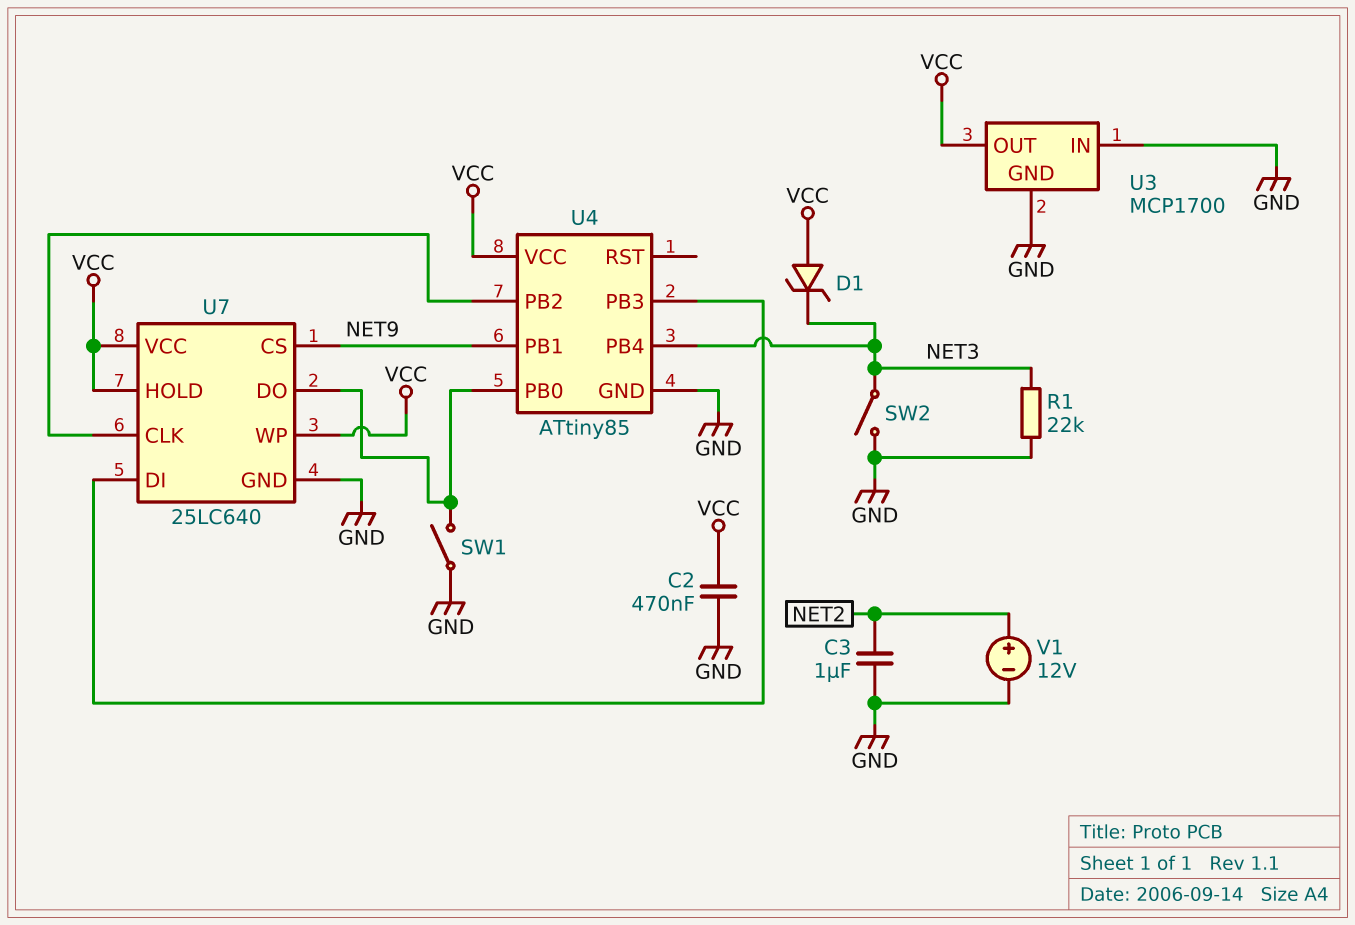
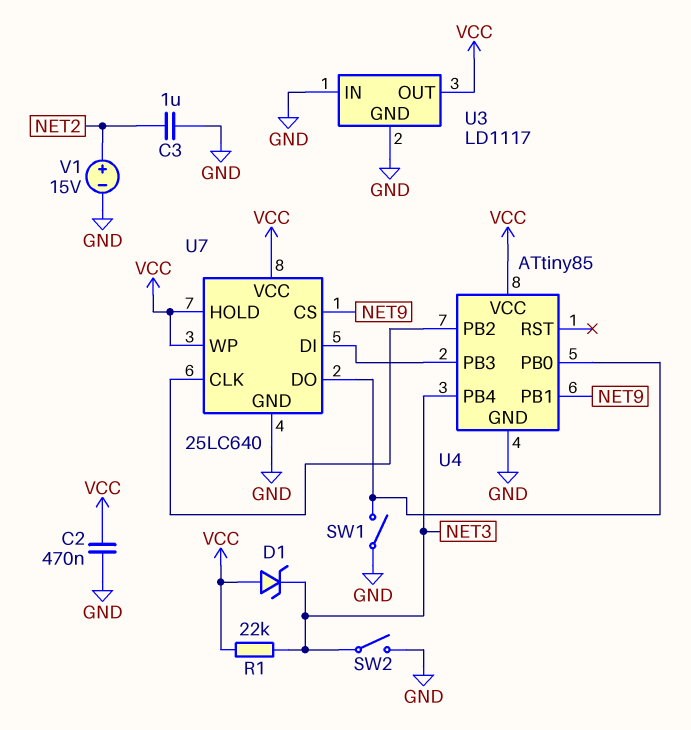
R1: 22k (GND, NET3) -> 22k (NET3, VCC)
U3: MCP1700 -> LD1117
V1: 12V (plus NET2, minus GND) -> 15V (plus NET2, minus GND)

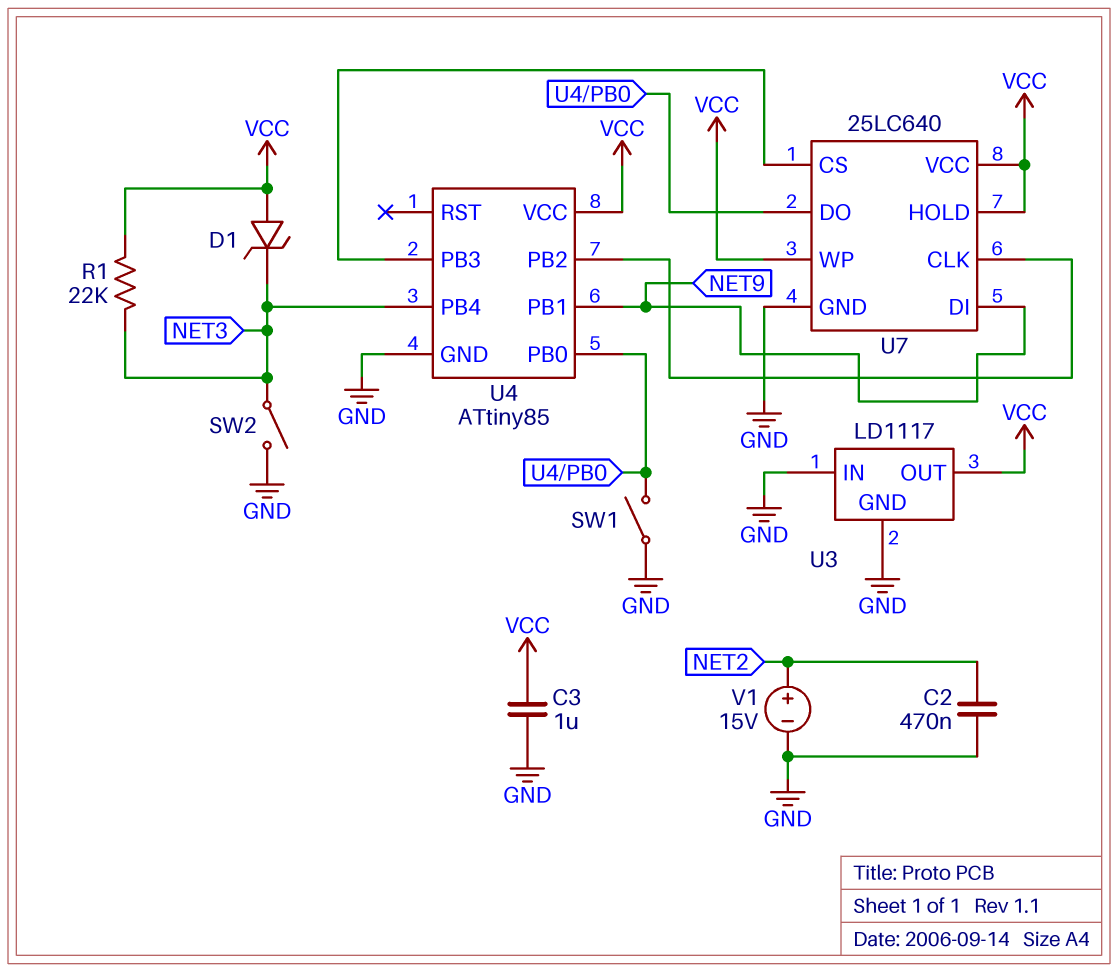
C2: 470nF (GND, VCC) -> 470nF (GND, NET2)
C3: 1uF (GND, NET2) -> 1uF (GND, VCC)
U7 pin CS: NET9 -> U4/PB3
U7 pin DI: U4/PB3 -> NET9

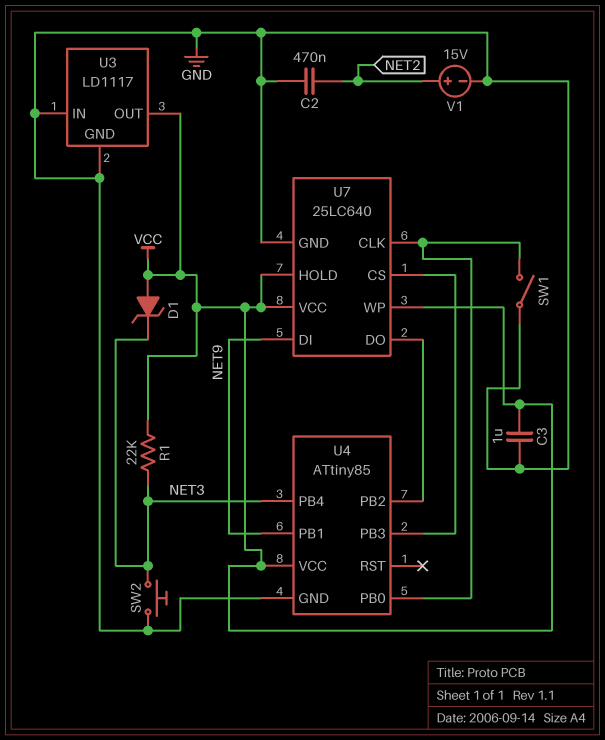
SW2: switch (GND, NET3) -> button (GND, NET3)
U7 pin CLK: U4/PB2 -> U4/PB0
U7 pin DO: U4/PB0 -> U4/PB2

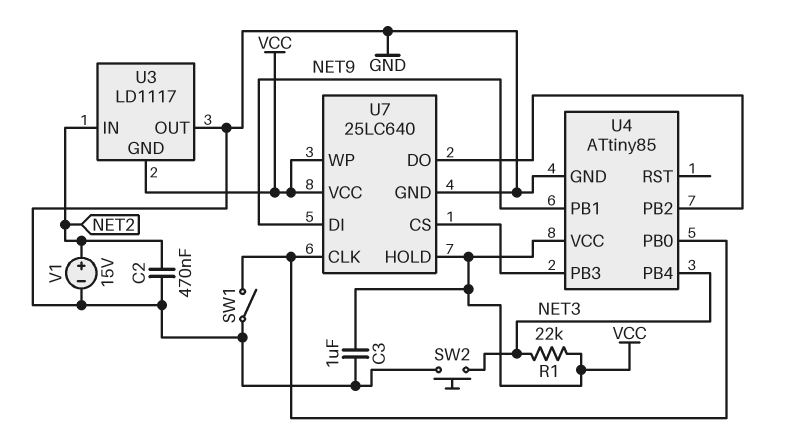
D1: zener (A VCC, K NET3) -> none
U3 pin GND: GND -> VCC
U3 pin IN: GND -> NET2
U3 pin OUT: VCC -> GND

